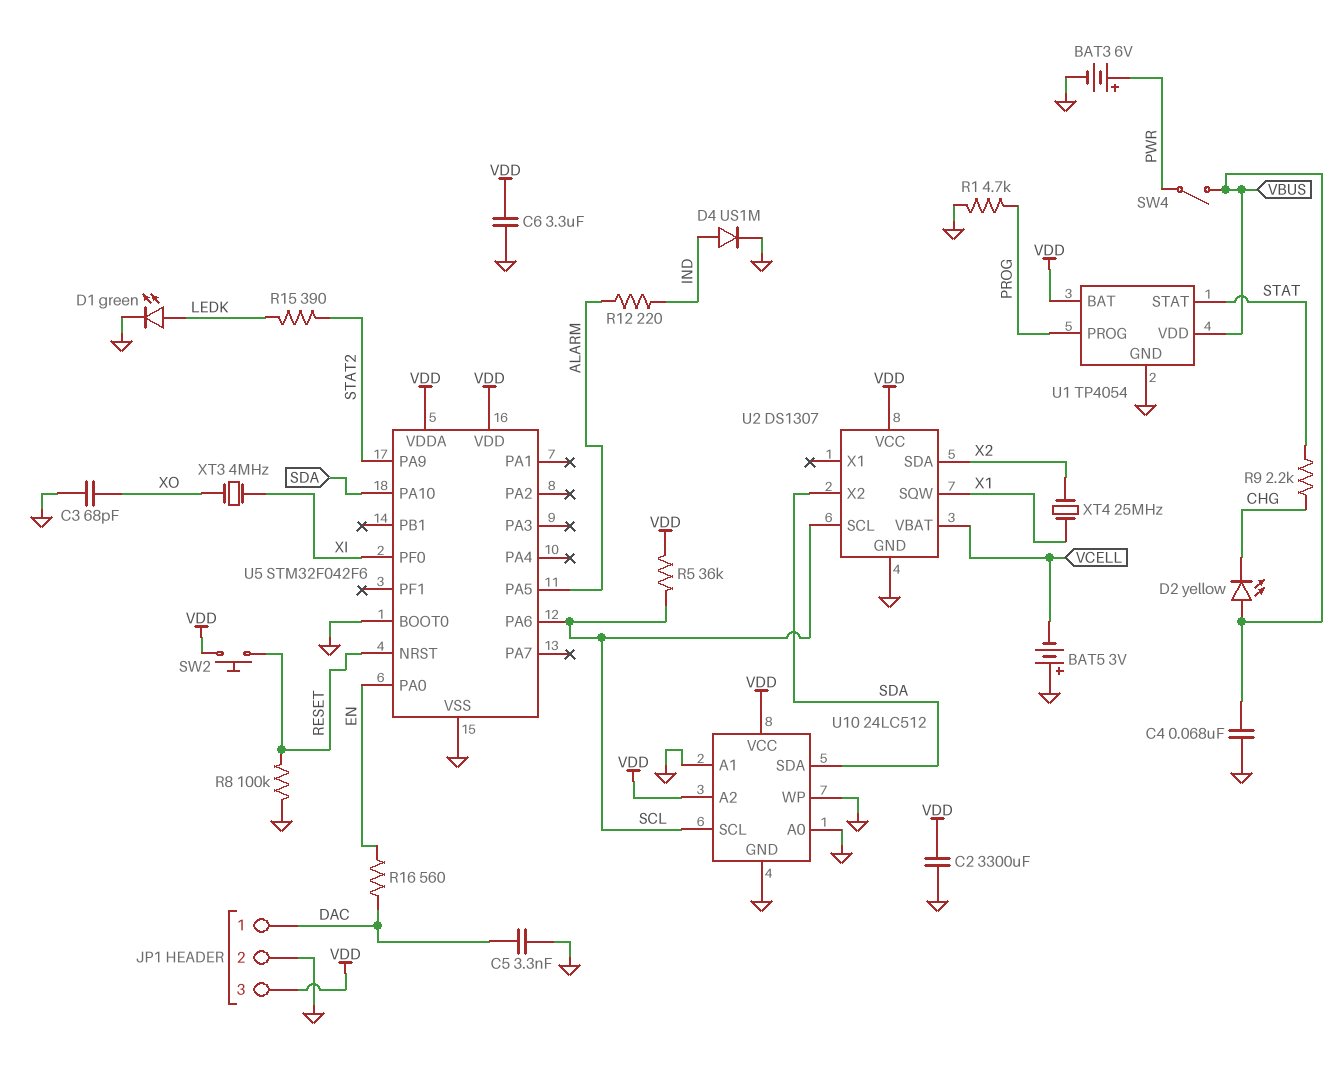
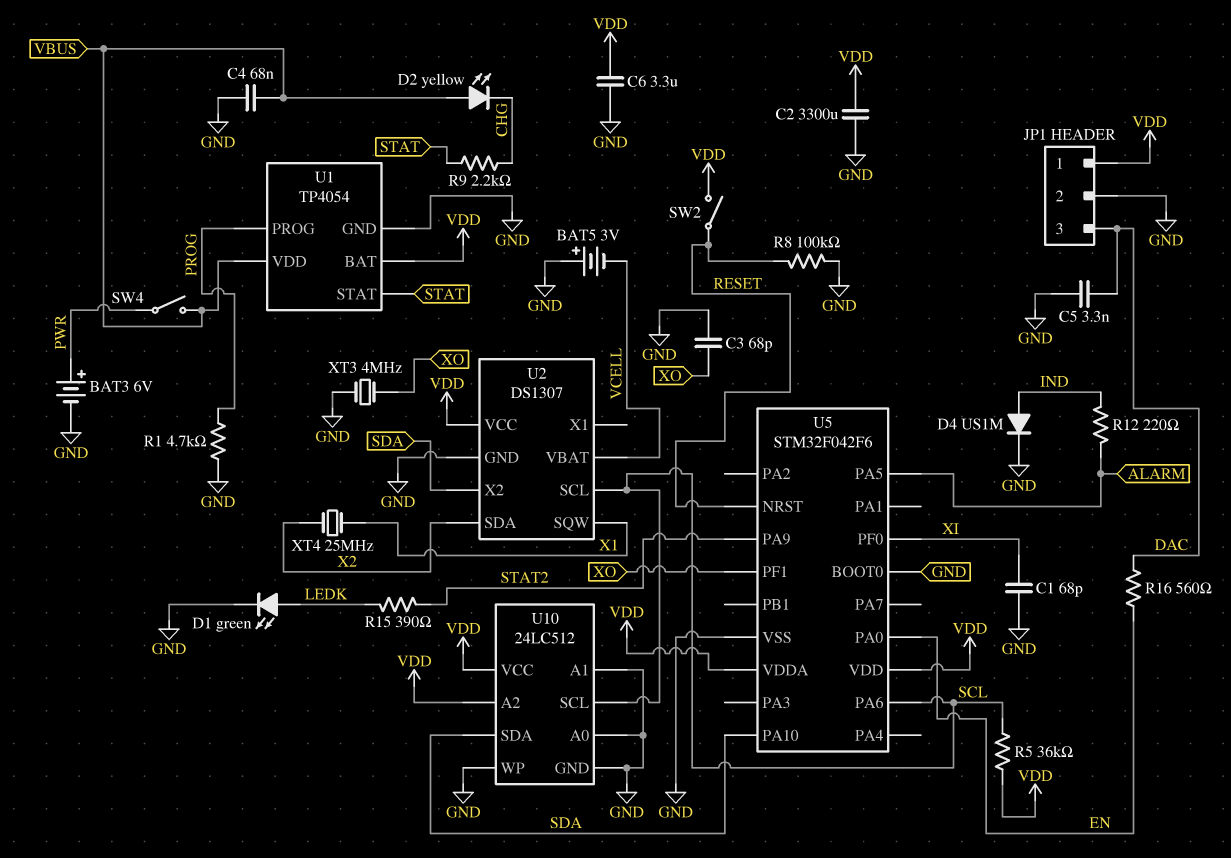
C1: none -> 68pF (GND, XI)
JP1 pin 1: DAC -> VDD
JP1 pin 3: VDD -> DAC
SW2: button (RESET, VDD) -> switch (RESET, VDD)
U5 pin PF1: none -> XO
XT3: 4MHz (XI, XO) -> 4MHz (GND, XO)

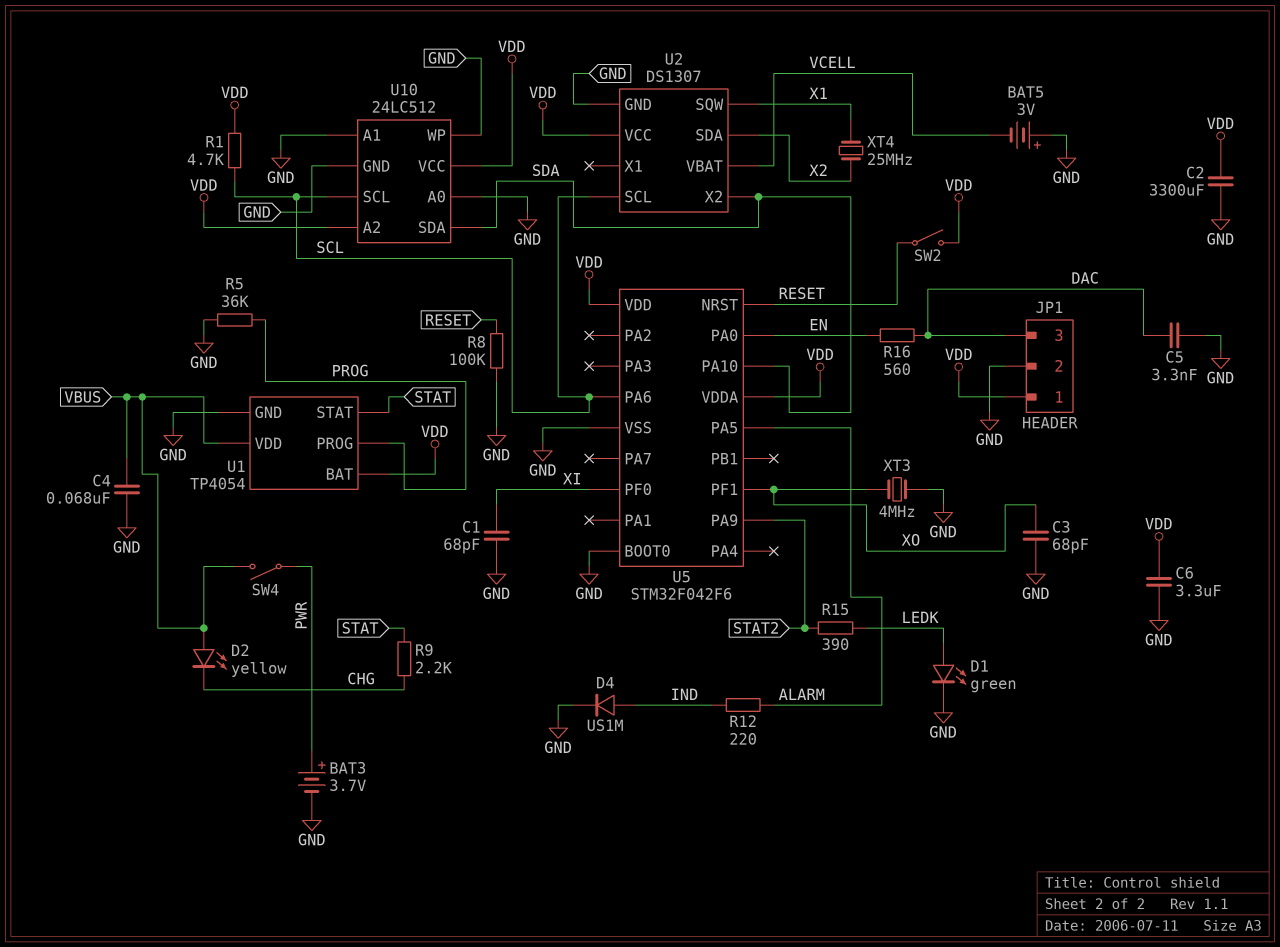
BAT3: 6V (plus PWR, minus GND) -> 3.7V (plus PWR, minus GND)
R1: 4.7k (GND, PROG) -> 4.7k (SCL, VDD)
R5: 36k (SCL, VDD) -> 36k (GND, PROG)

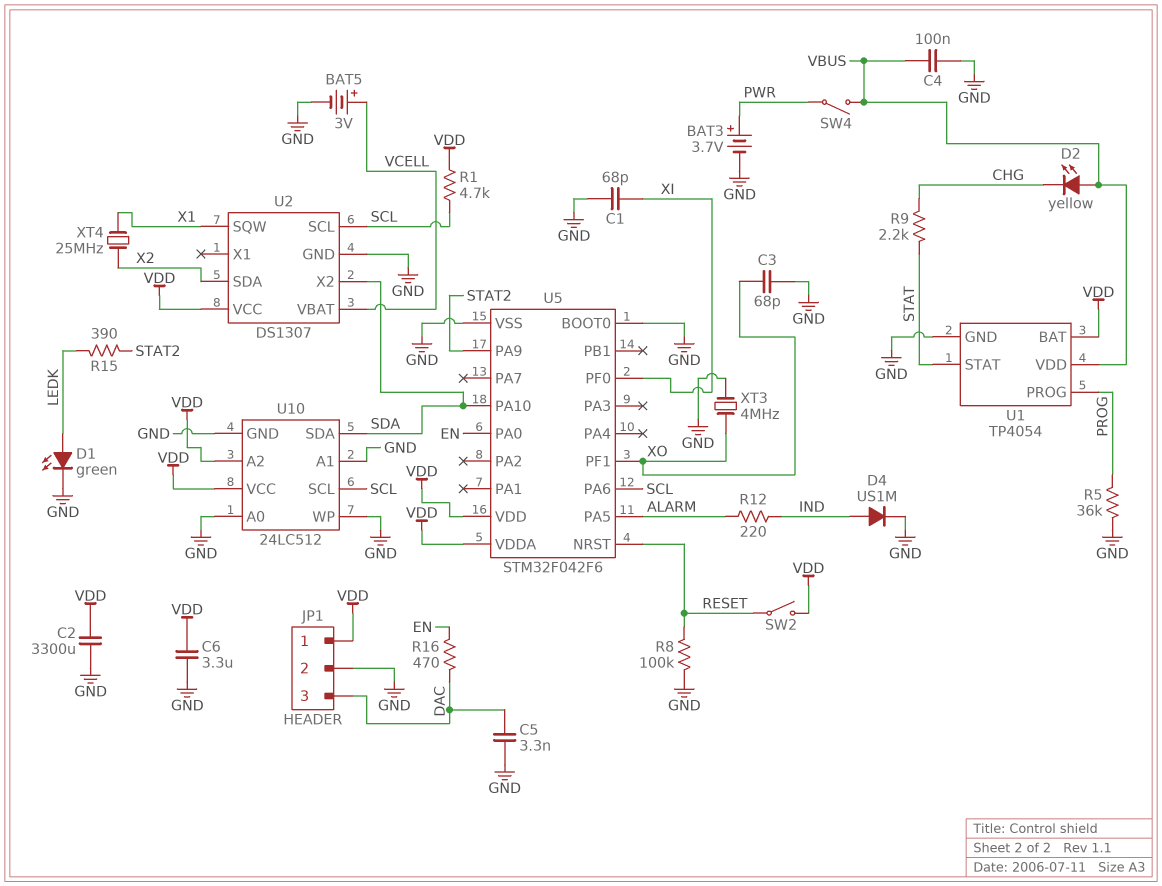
BAT5: 3V (plus GND, minus VCELL) -> 3V (plus VCELL, minus GND)
C4: 68nF (GND, VBUS) -> 100nF (GND, VBUS)
R16: 560 (DAC, EN) -> 470 (DAC, EN)

